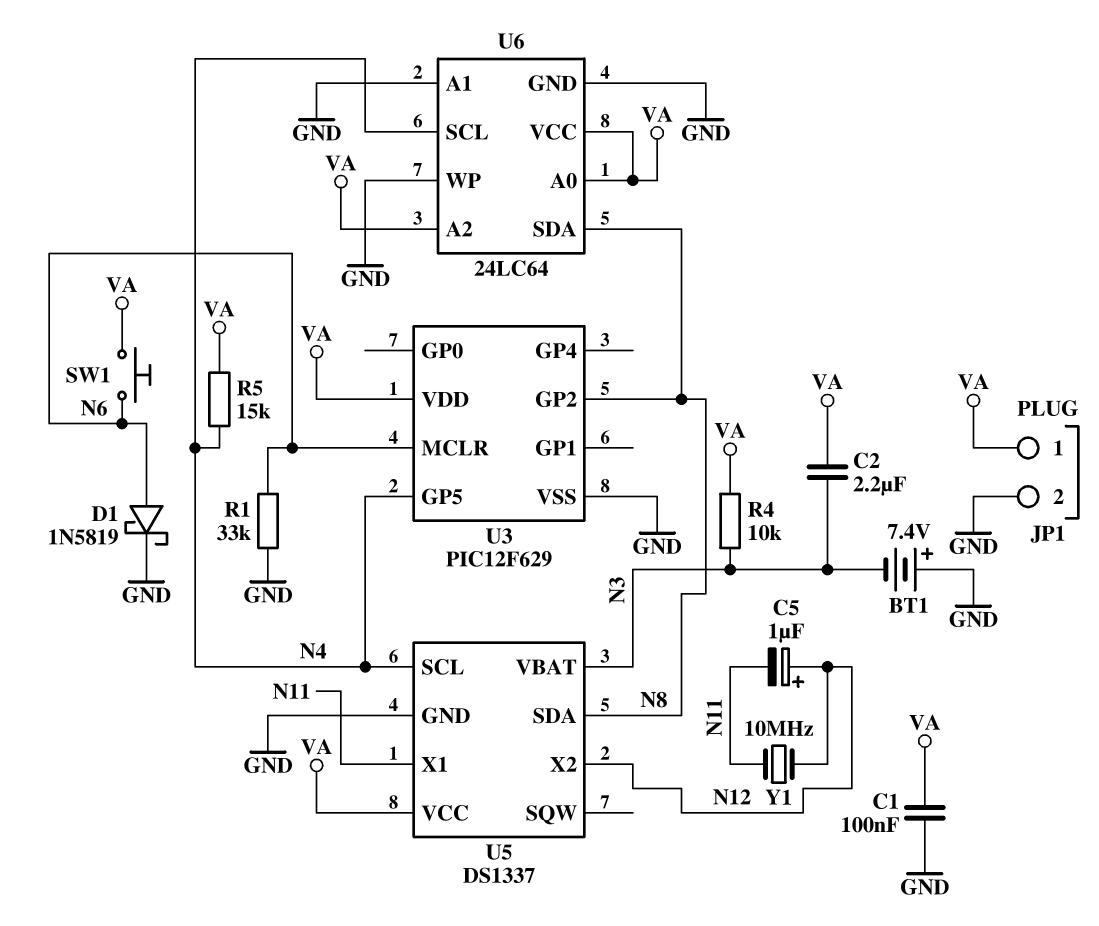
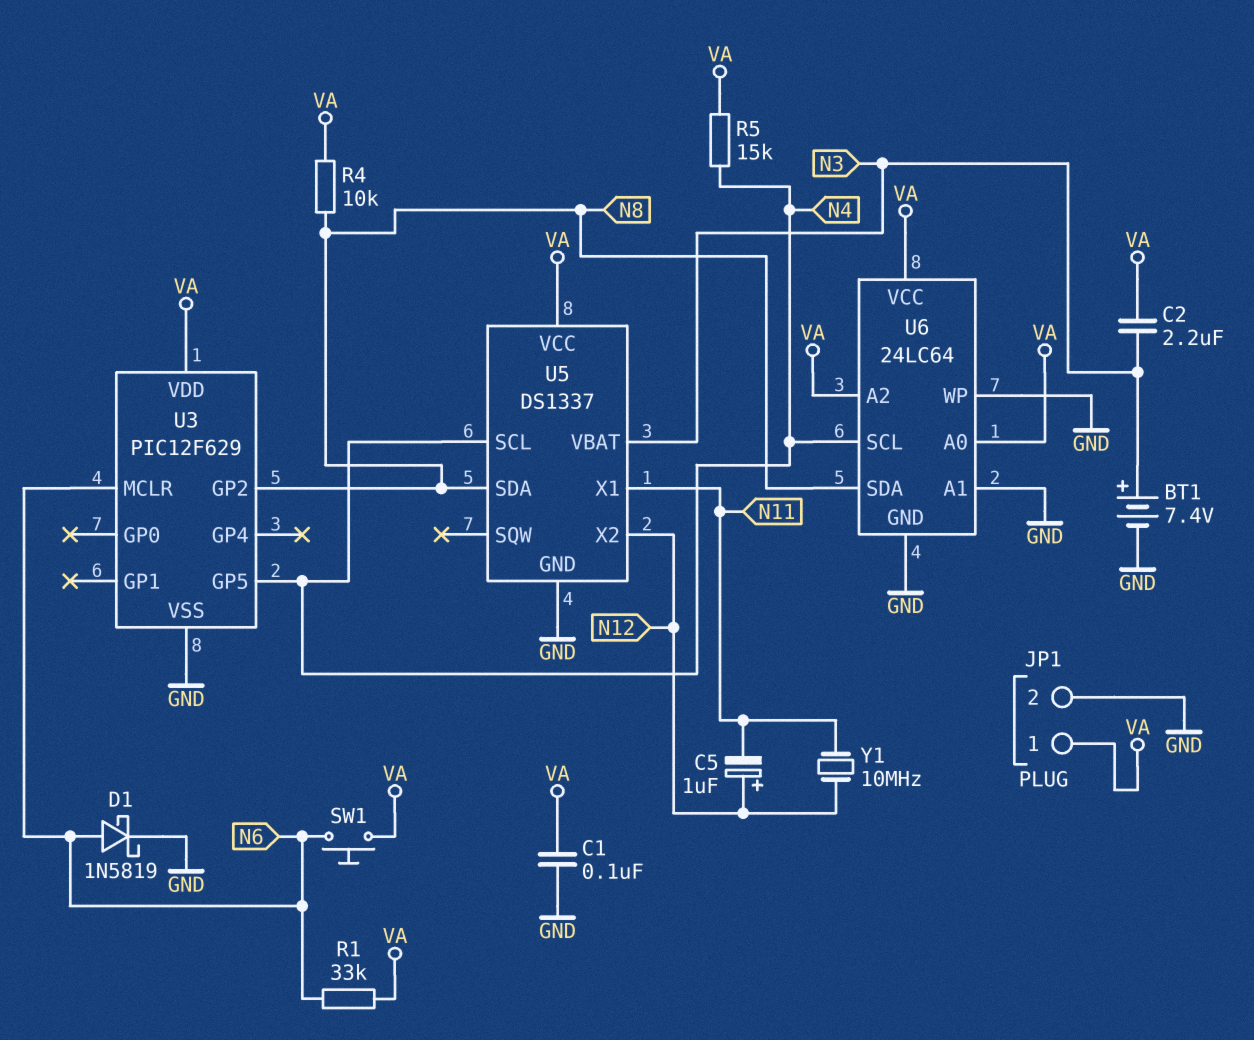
BT1: 7.4V (plus GND, minus N3) -> 7.4V (plus N3, minus GND)
R1: 33k (GND, N6) -> 33k (N6, VA)
R4: 10k (N3, VA) -> 10k (N8, VA)

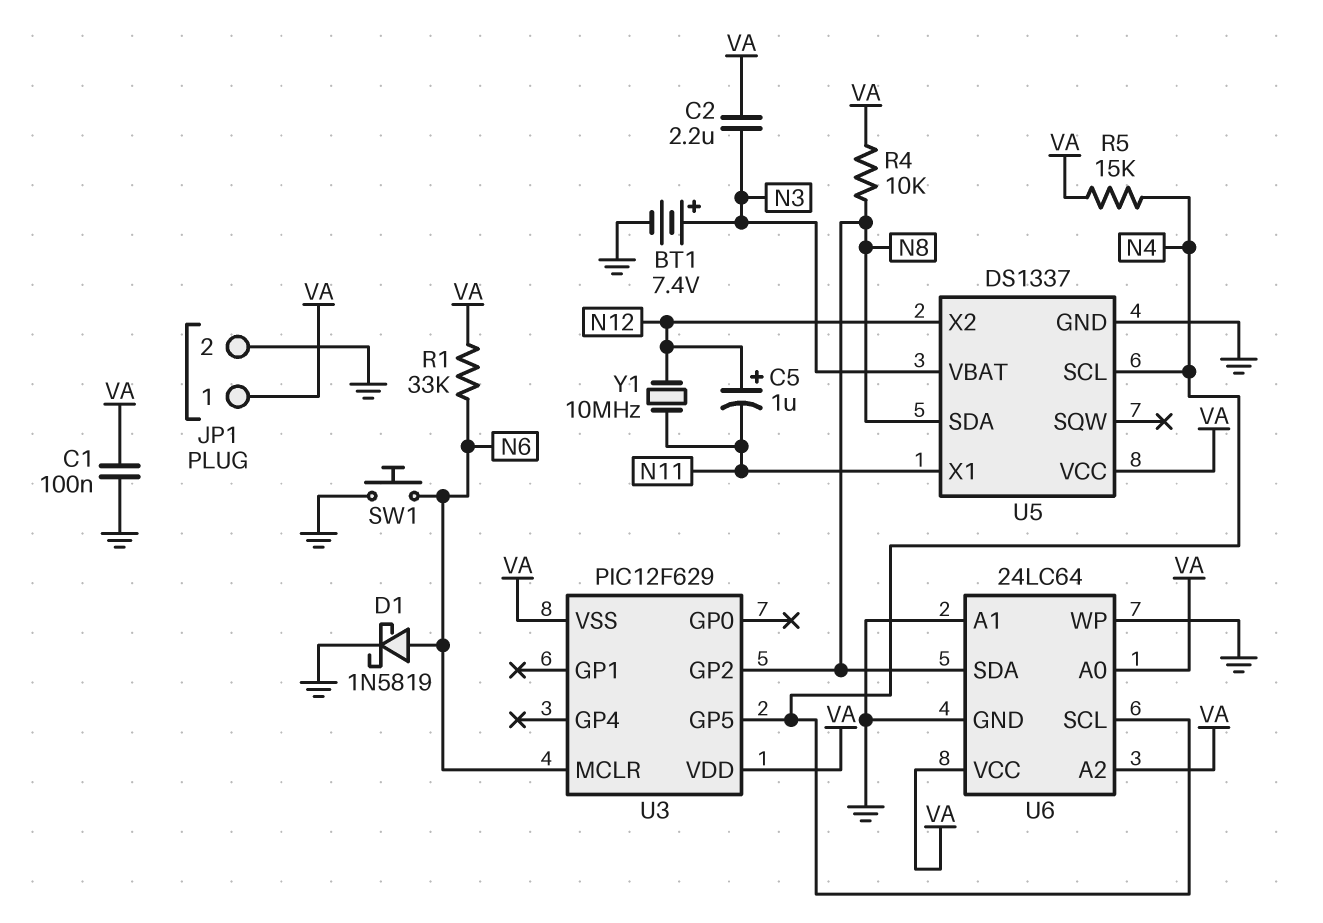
SW1: button (N6, VA) -> button (GND, N6)
U3 pin VSS: GND -> VA

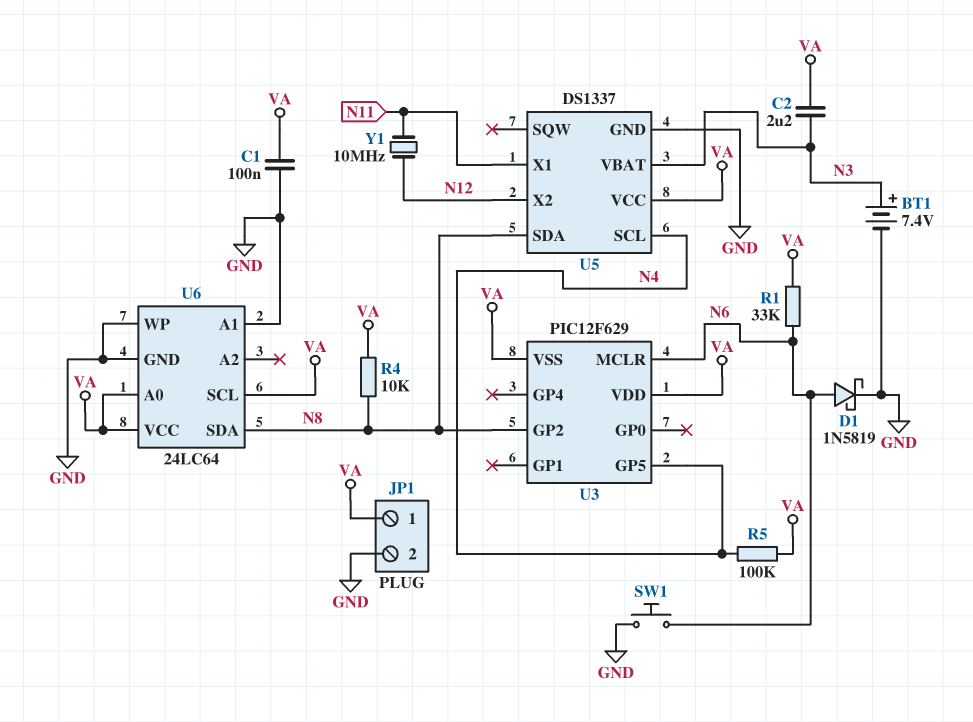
C5: 1uF (plus N12, minus N11) -> none
R5: 15k (N4, VA) -> 100k (N4, VA)
U6 pin A2: VA -> none
U6 pin SCL: N4 -> VA

